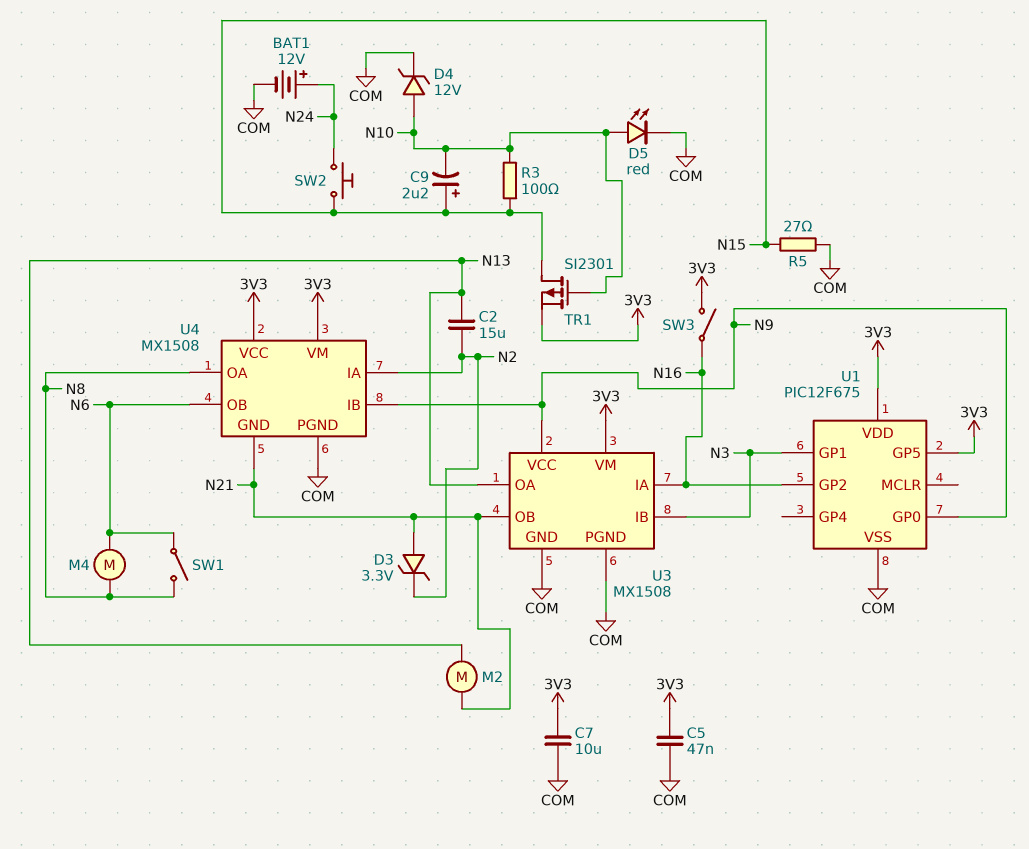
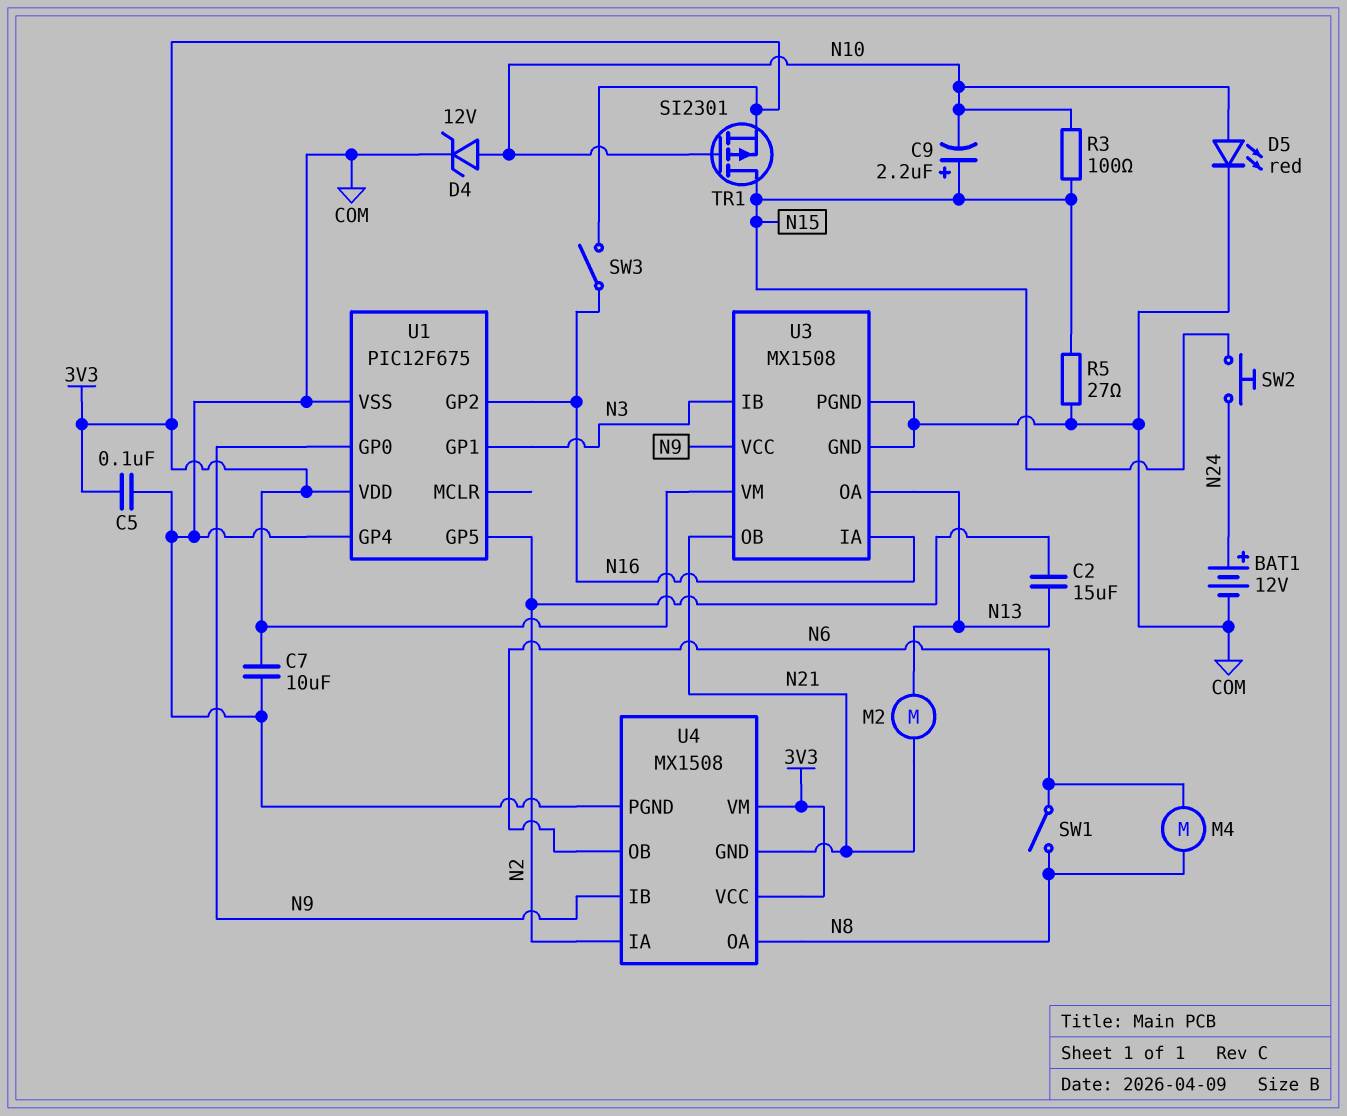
C5: 47nF (3V3, COM) -> 100nF (3V3, COM)
D3: zener 3.3V (A N21, K N2) -> none
U1 pin GP4: none -> COM
U1 pin GP5: 3V3 -> N2

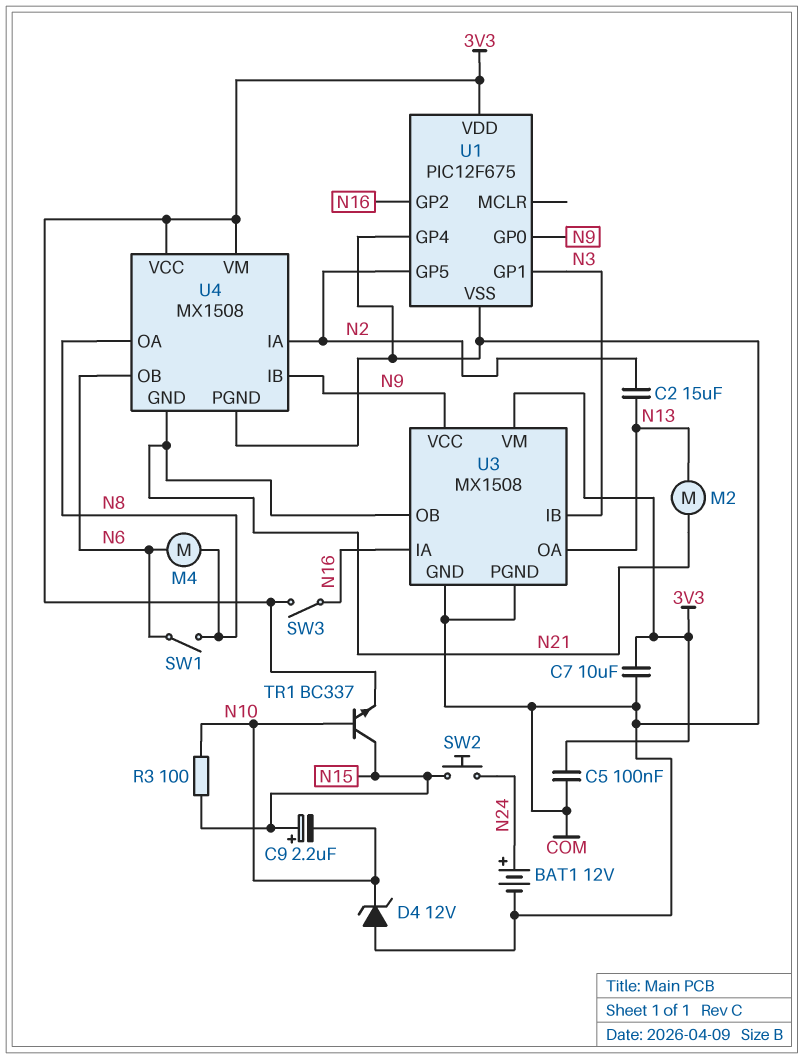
D4: zener 12V (A N10, K COM) -> zener 12V (A COM, K N10)
D5: LED red (A N10, K COM) -> none
R5: 27 (COM, N15) -> none
TR1: PMOS SI2301 (G N10, D N15, S 3V3) -> NPN BC337 (B N10, C N15, E 3V3)

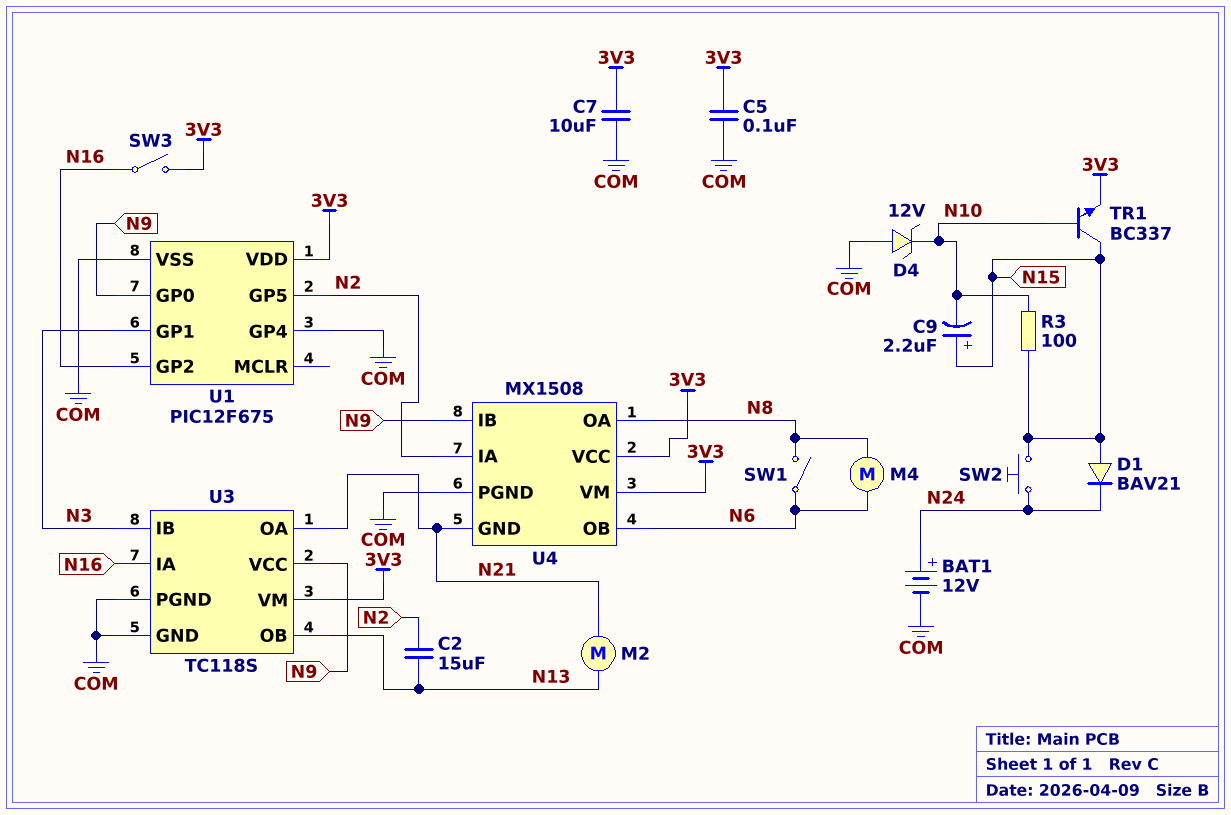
D1: none -> diode BAV21 (A N15, K N24)
U3: MX1508 -> TC118S
U3 pin OA: N13 -> N21
U3 pin OB: N21 -> N13

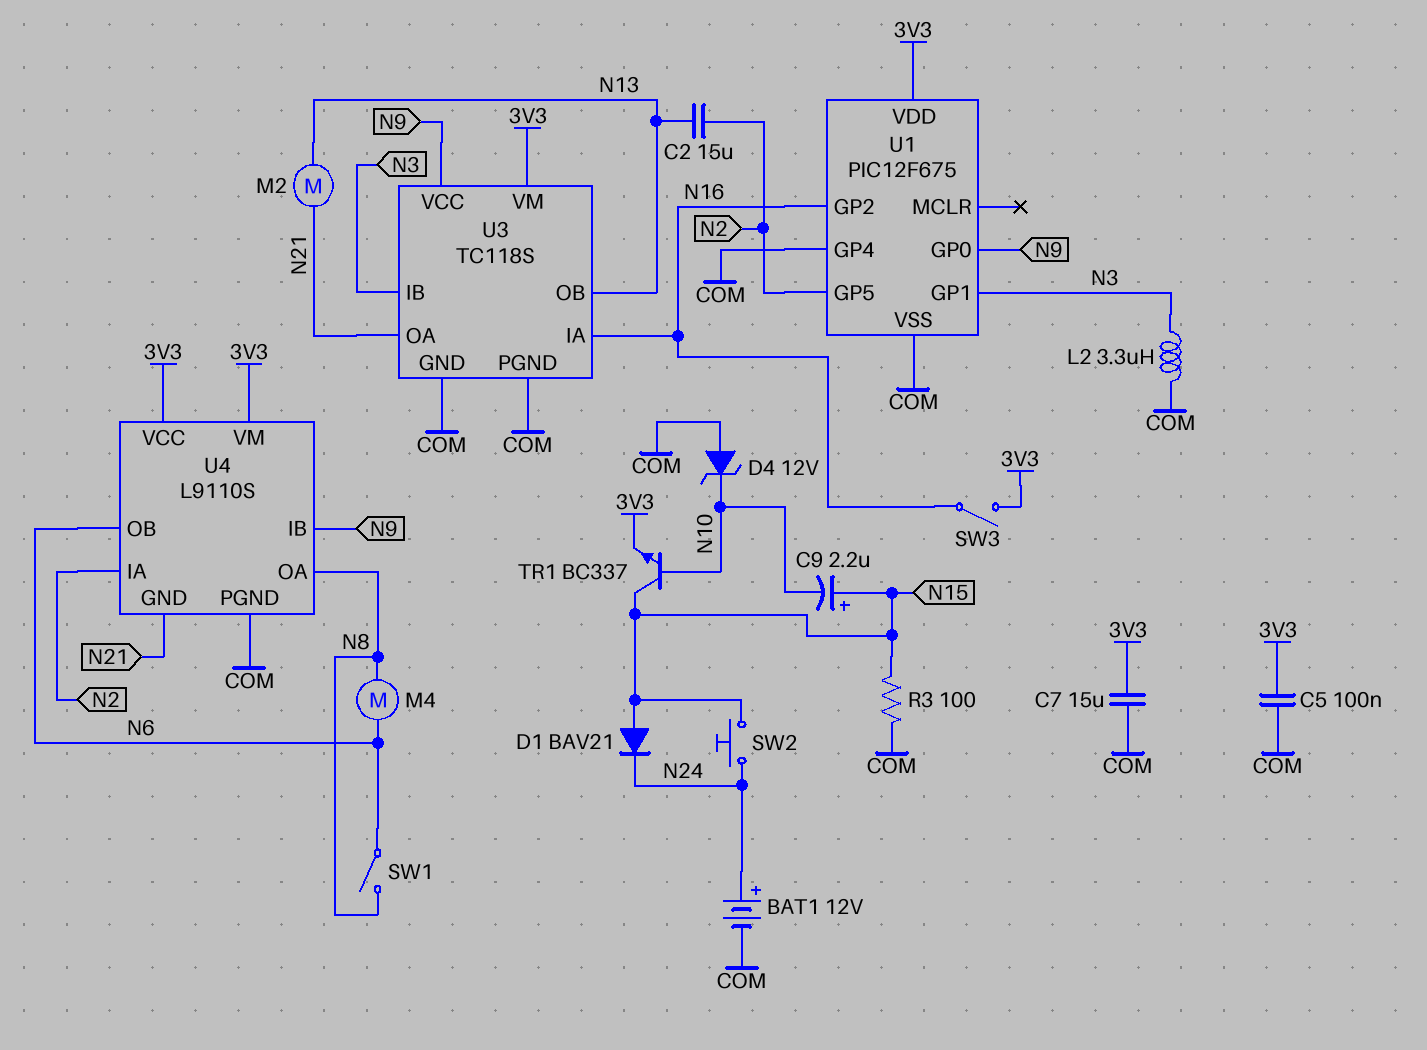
C7: 10uF (3V3, COM) -> 15uF (3V3, COM)
L2: none -> 3.3uH (COM, N3)
R3: 100 (N10, N15) -> 100 (COM, N15)
U4: MX1508 -> L9110S

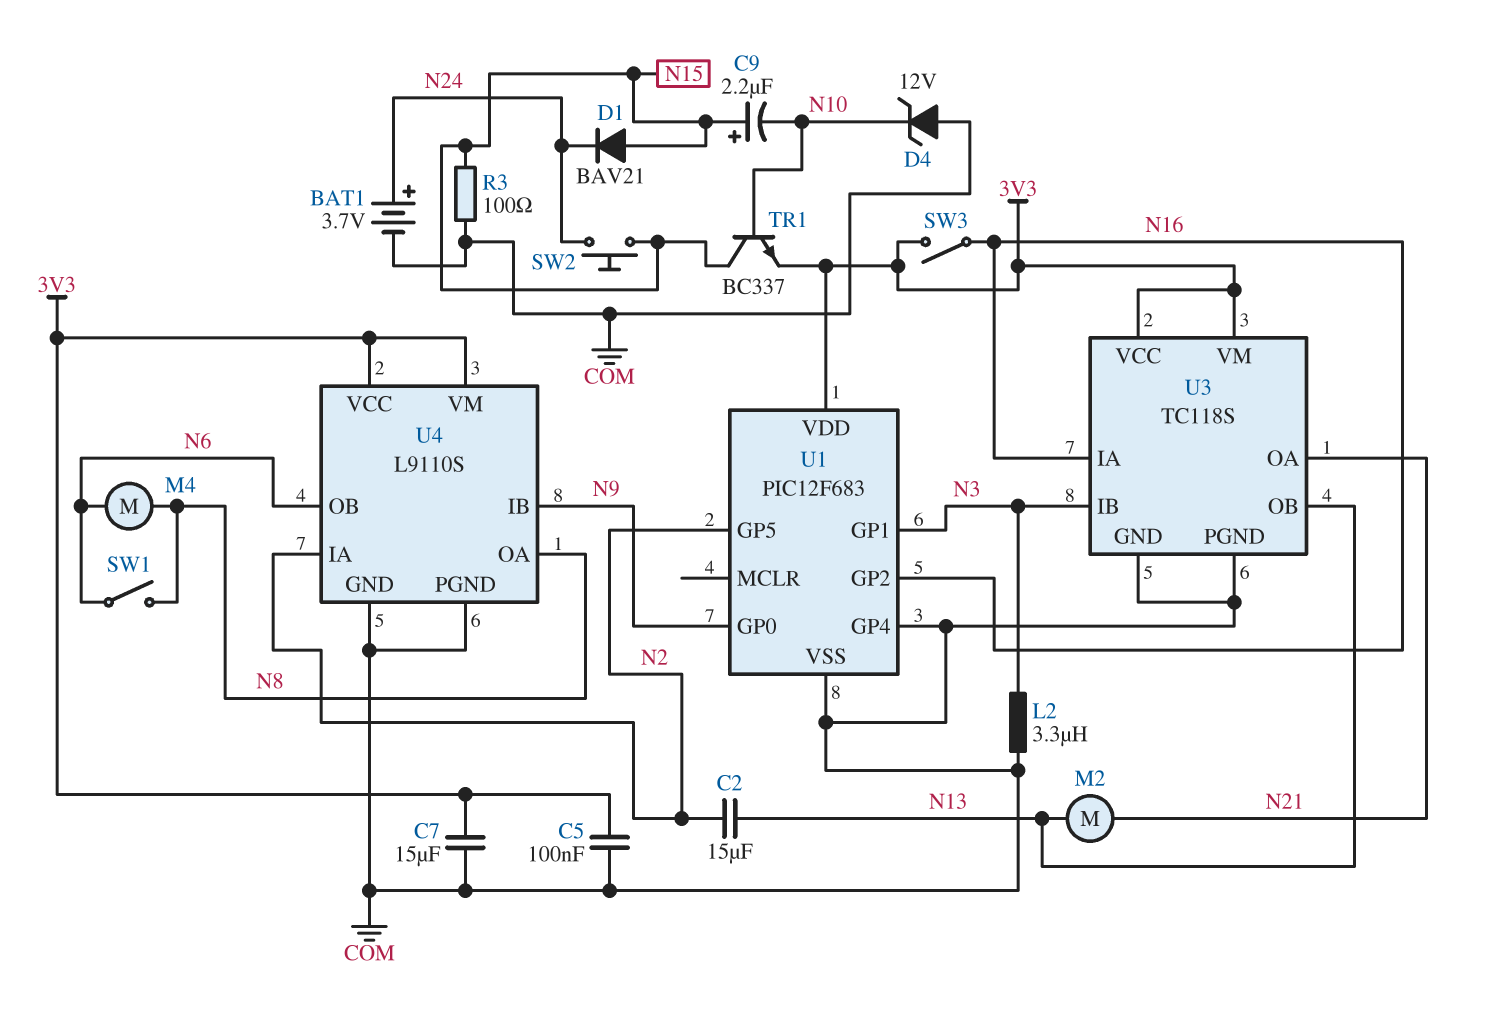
BAT1: 12V (plus N24, minus COM) -> 3.7V (plus N24, minus COM)
U1: PIC12F675 -> PIC12F683
U3 pin VCC: N9 -> 3V3
U4 pin GND: N21 -> COM

